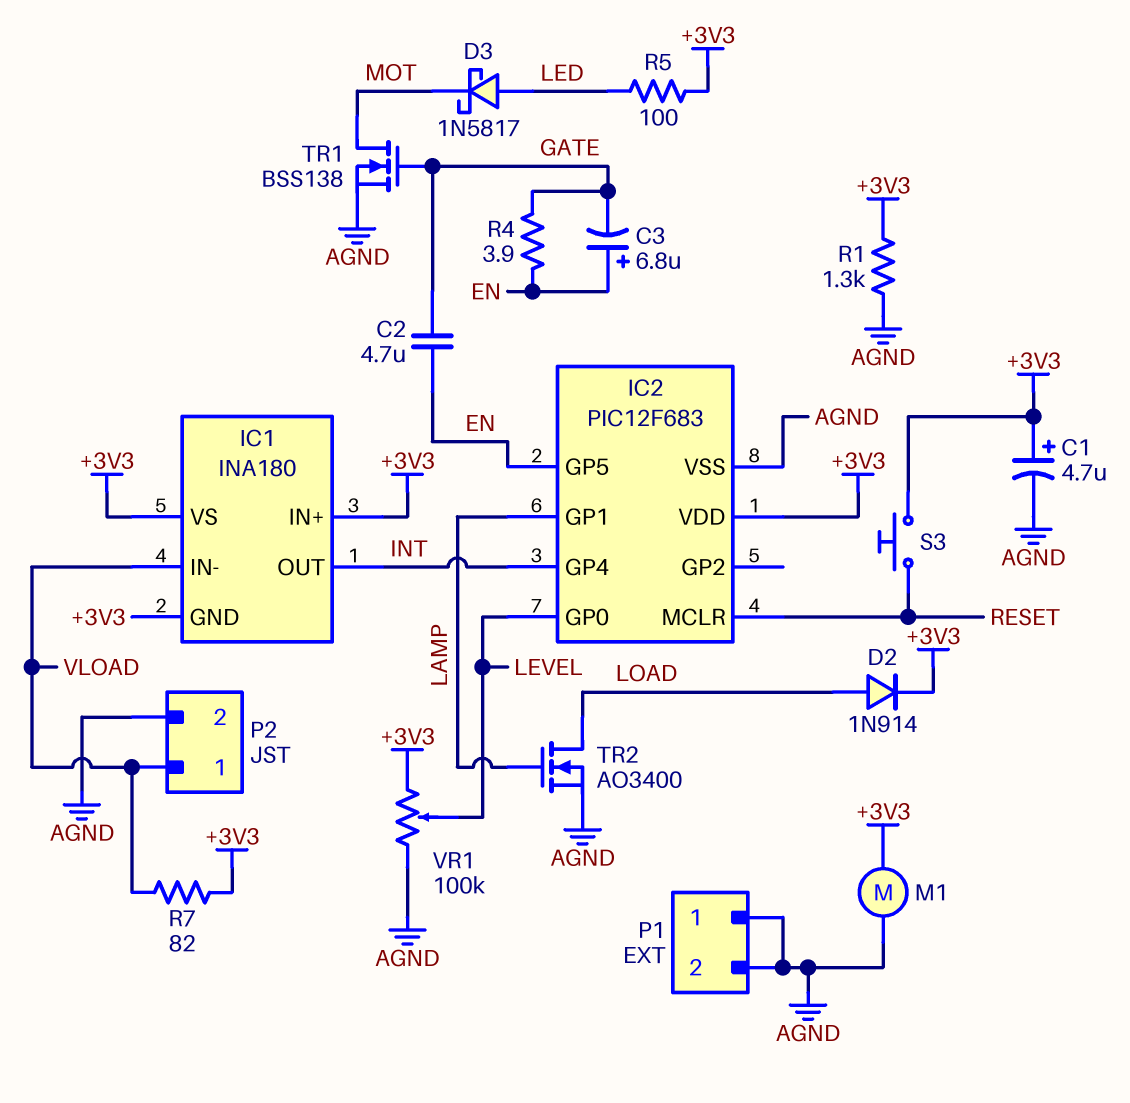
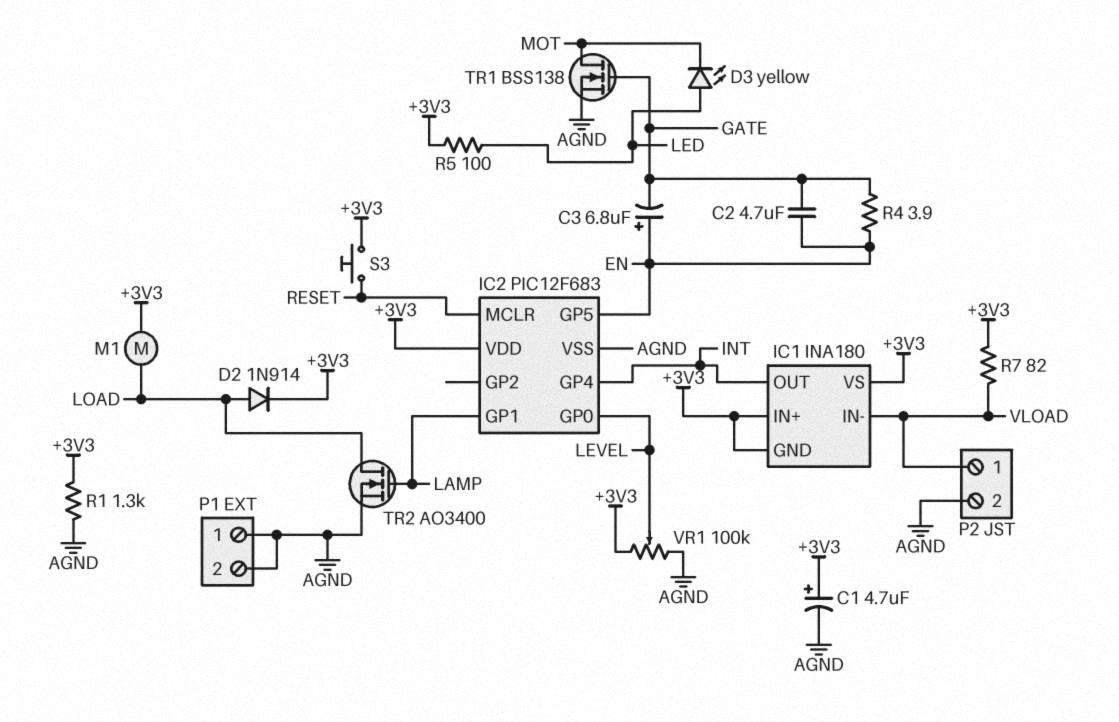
D3: schottky 1N5817 (A LED, K MOT) -> LED yellow (A LED, K MOT)
M1: motor (+3V3, AGND) -> motor (+3V3, LOAD)

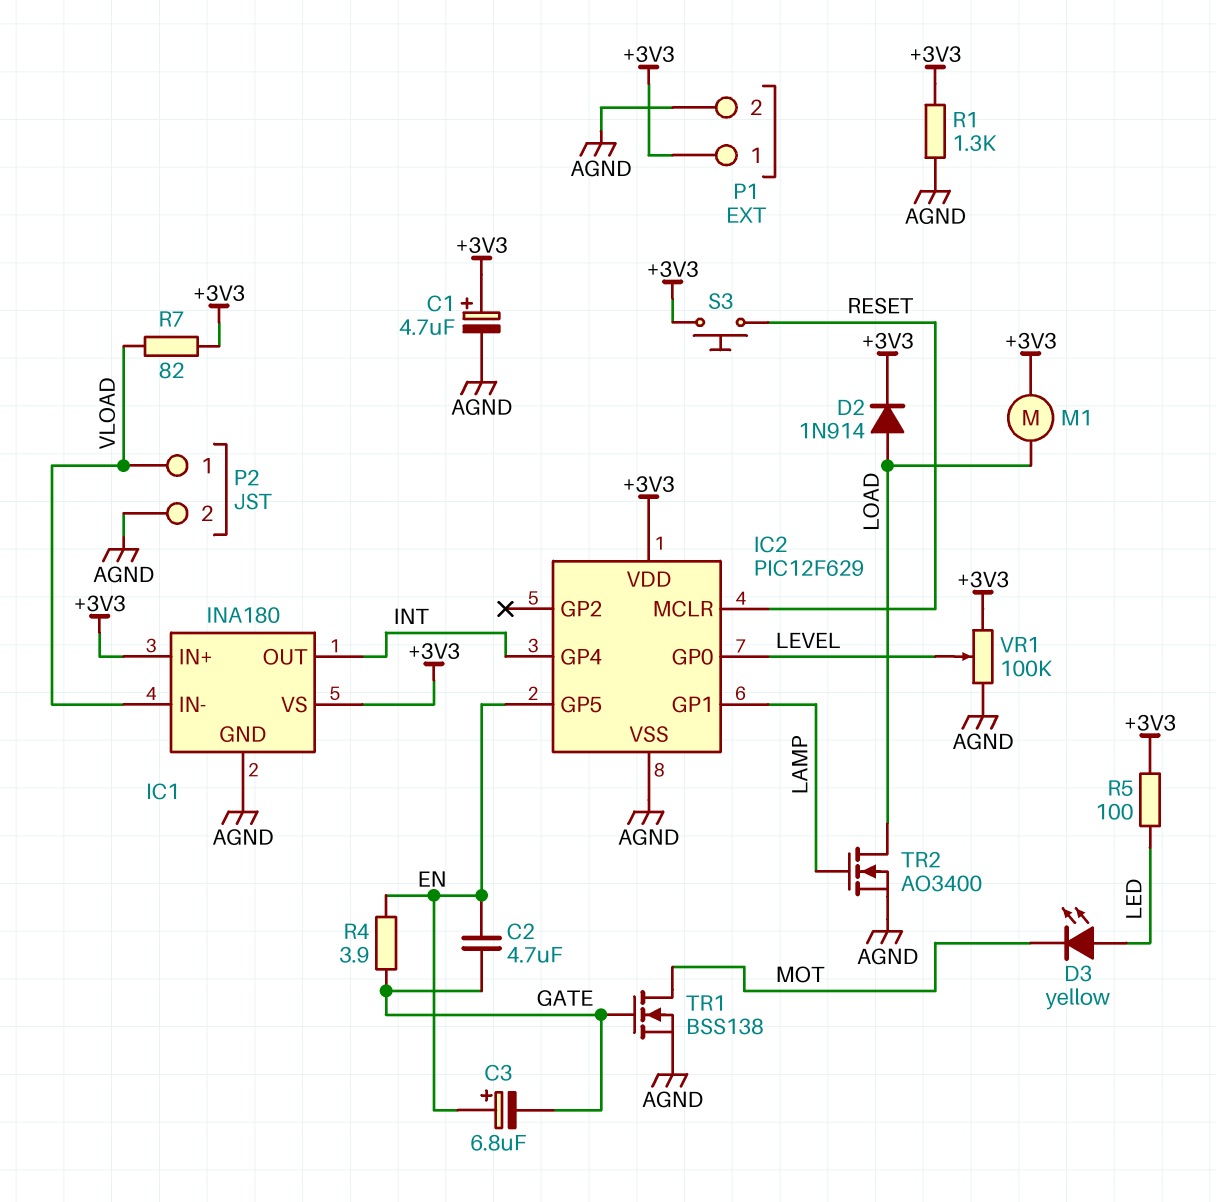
IC1 pin GND: +3V3 -> AGND
IC2: PIC12F683 -> PIC12F629
P1 pin 1: AGND -> +3V3

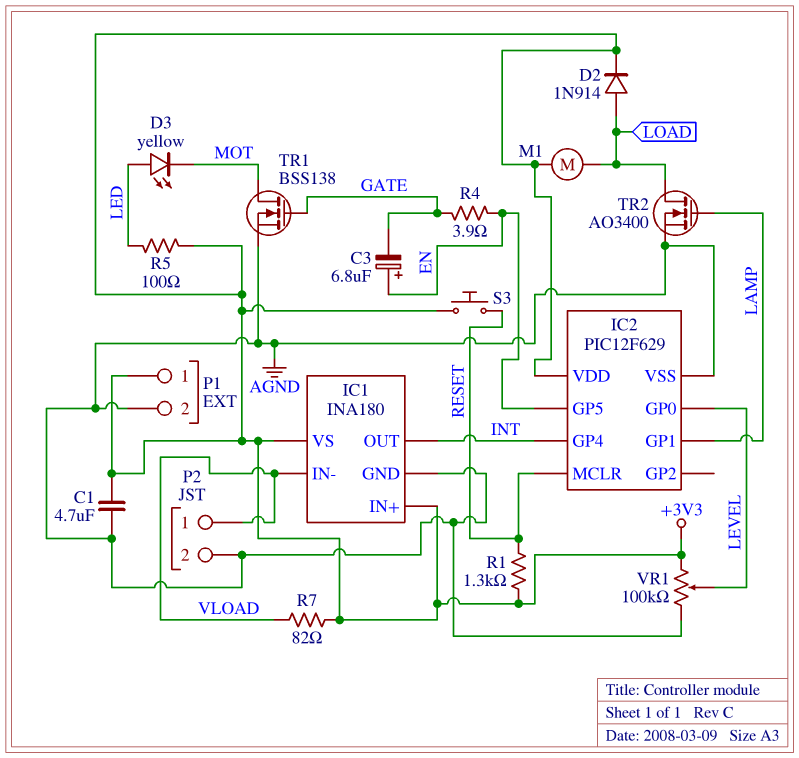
C1: 4.7uF (plus +3V3, minus AGND) -> 4.7uF (+3V3, AGND)
C2: 4.7uF (EN, GATE) -> none
R1: 1.3k (+3V3, AGND) -> 1.3k (+3V3, RESET)

